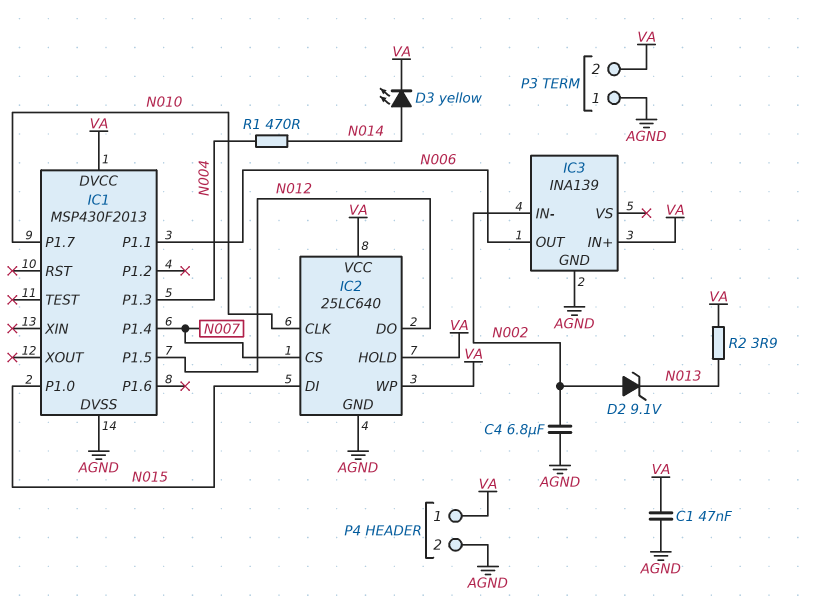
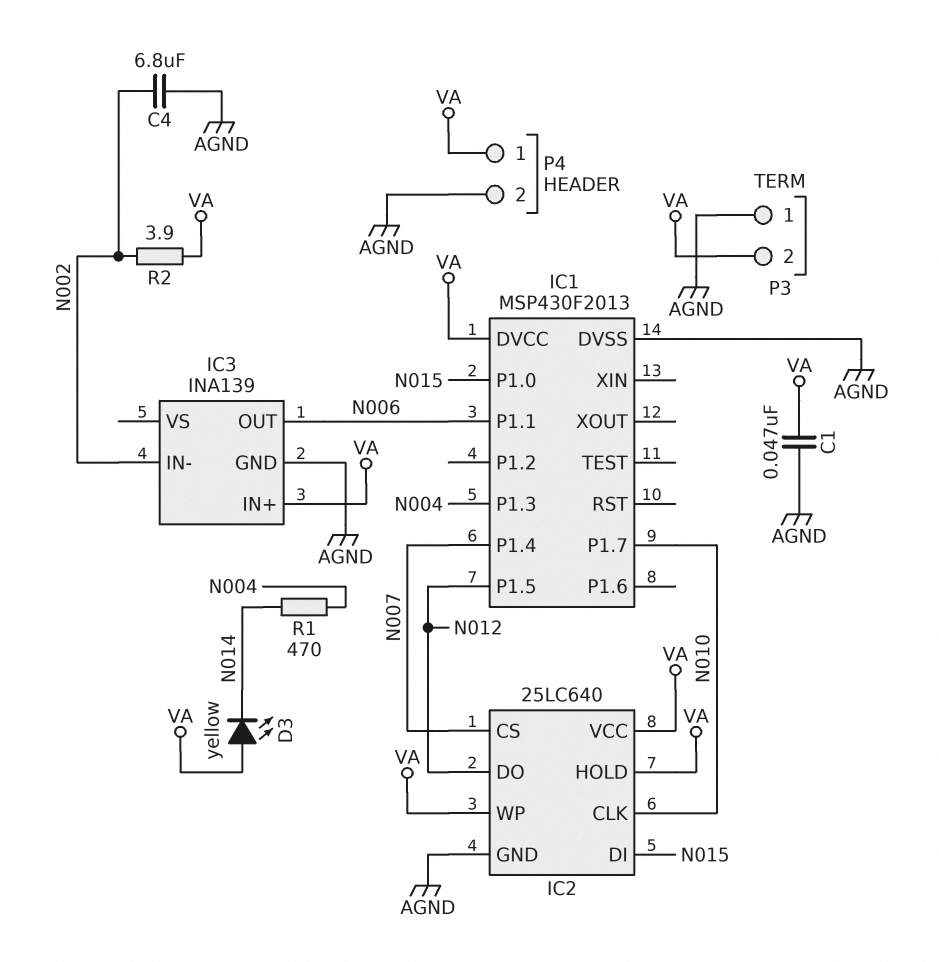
D2: zener 9.1V (A N002, K N013) -> none
D3: LED yellow (A N014, K VA) -> LED yellow (A VA, K N014)
R2: 3.9 (N013, VA) -> 3.9 (N002, VA)

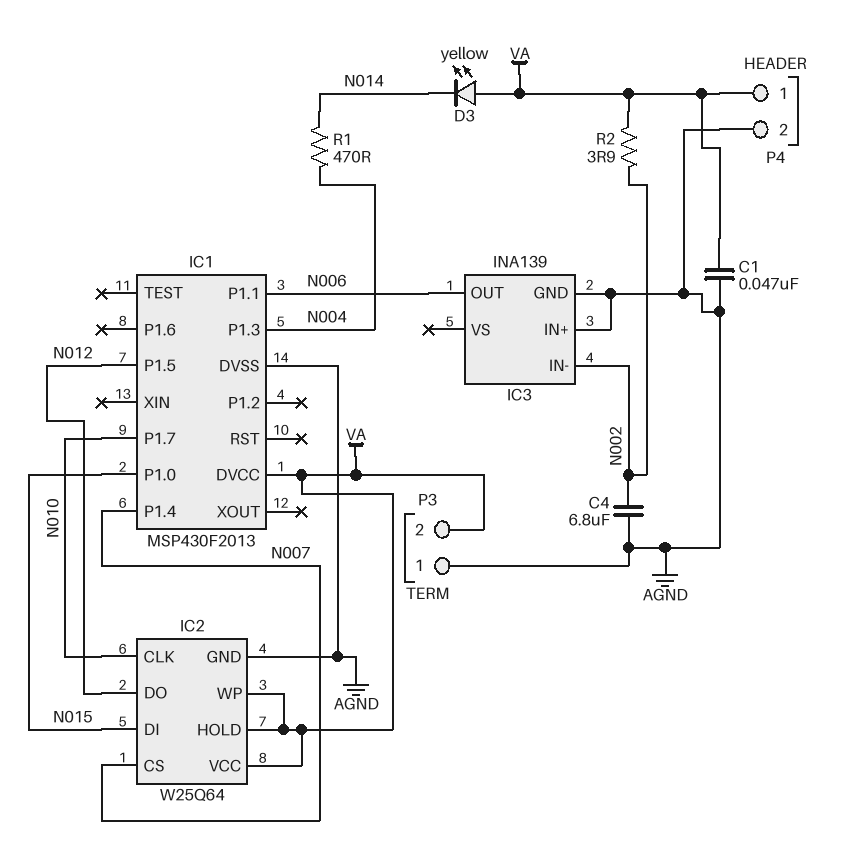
IC2: 25LC640 -> W25Q64
IC3 pin IN+: VA -> AGND

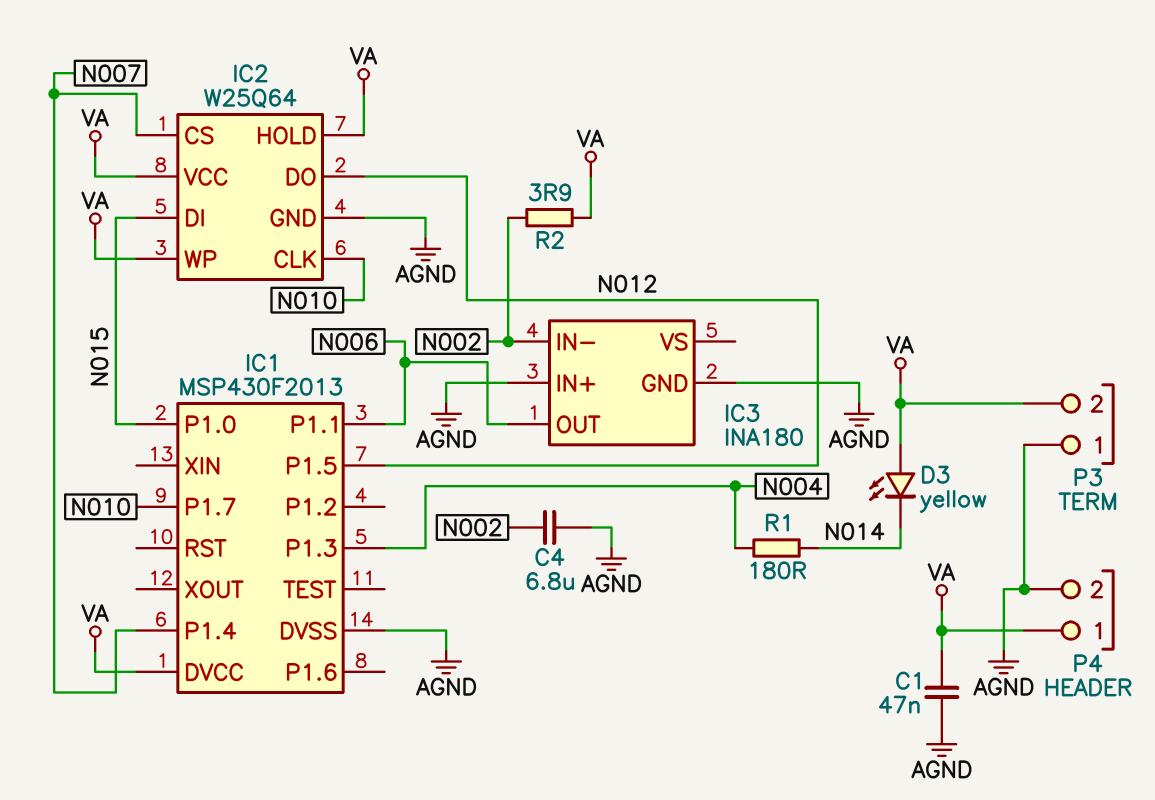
IC3: INA139 -> INA180
R1: 470 (N004, N014) -> 180 (N004, N014)

